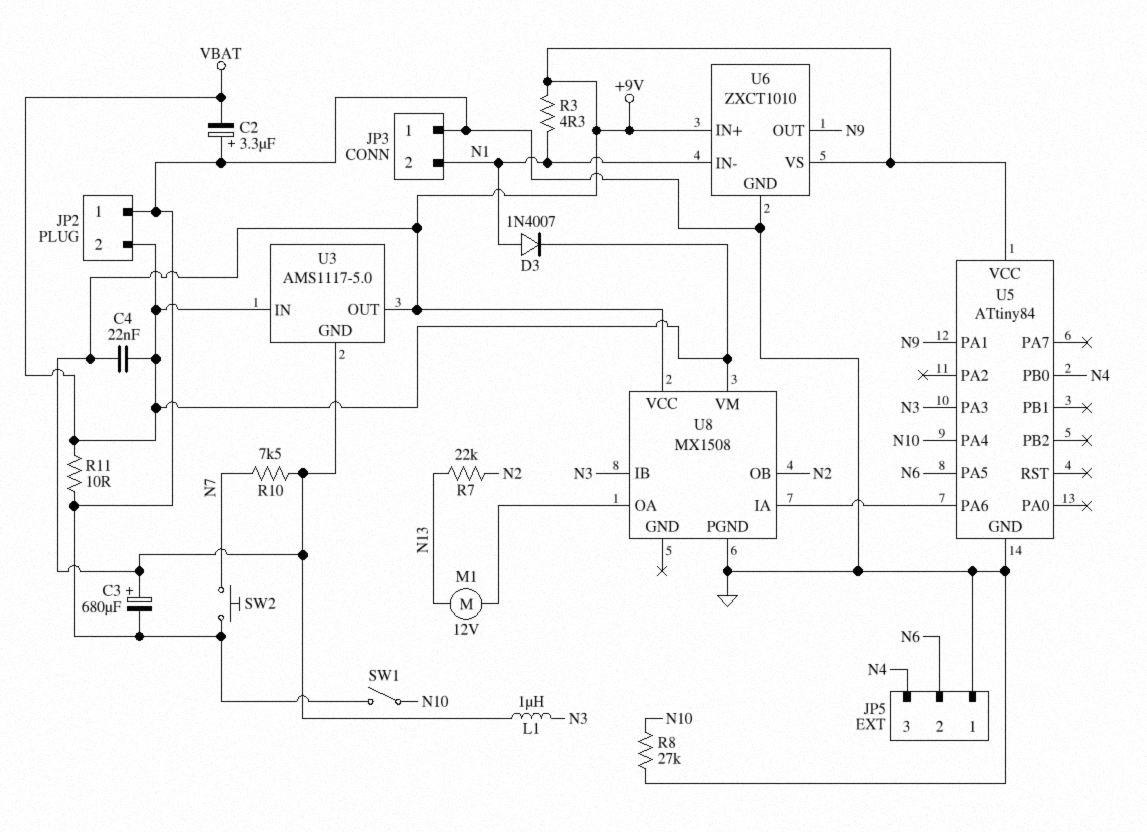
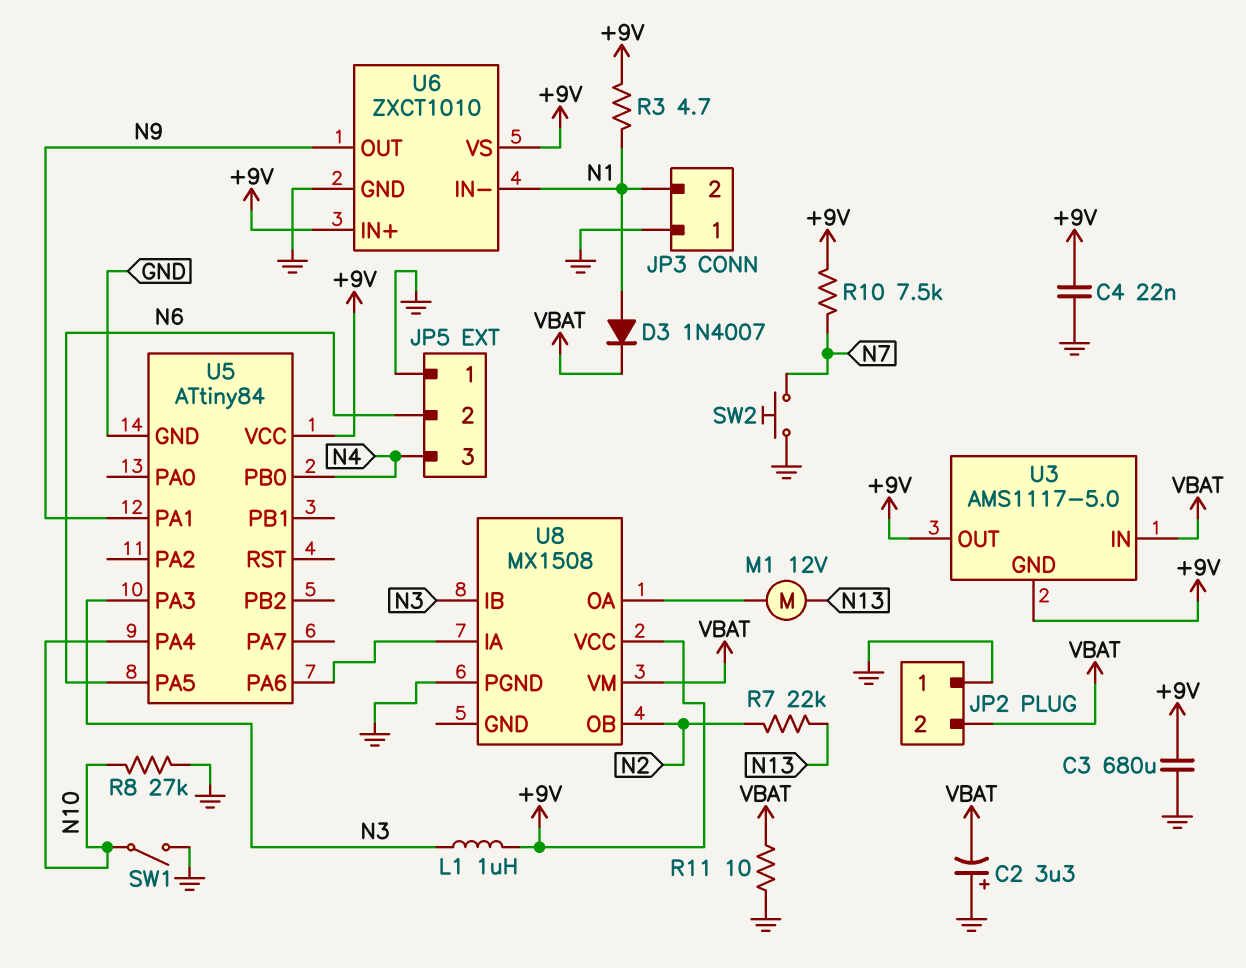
C3: 680uF (plus +9V, minus GND) -> 680uF (+9V, GND)
C4: 22nF (+9V, VBAT) -> 22nF (+9V, GND)
R3: 4.3 (+9V, N1) -> 4.7 (+9V, N1)

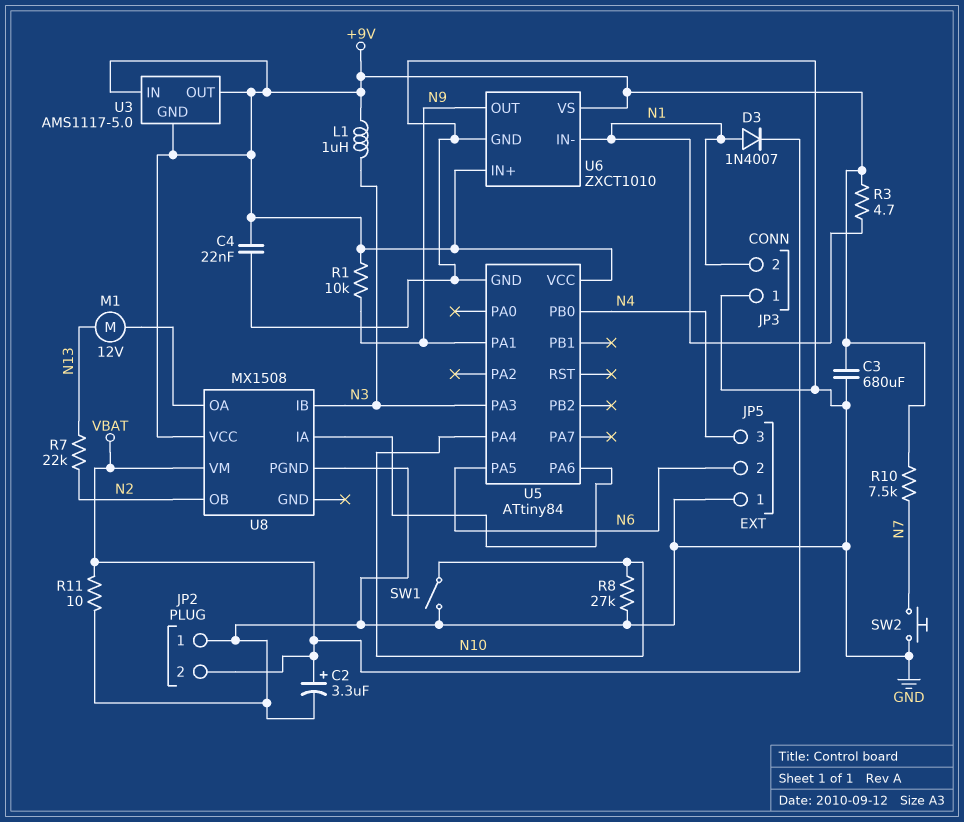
C2: 3.3uF (plus GND, minus VBAT) -> 3.3uF (plus VBAT, minus GND)
R1: none -> 10k (+9V, N9)
U3 pin IN: VBAT -> +9V

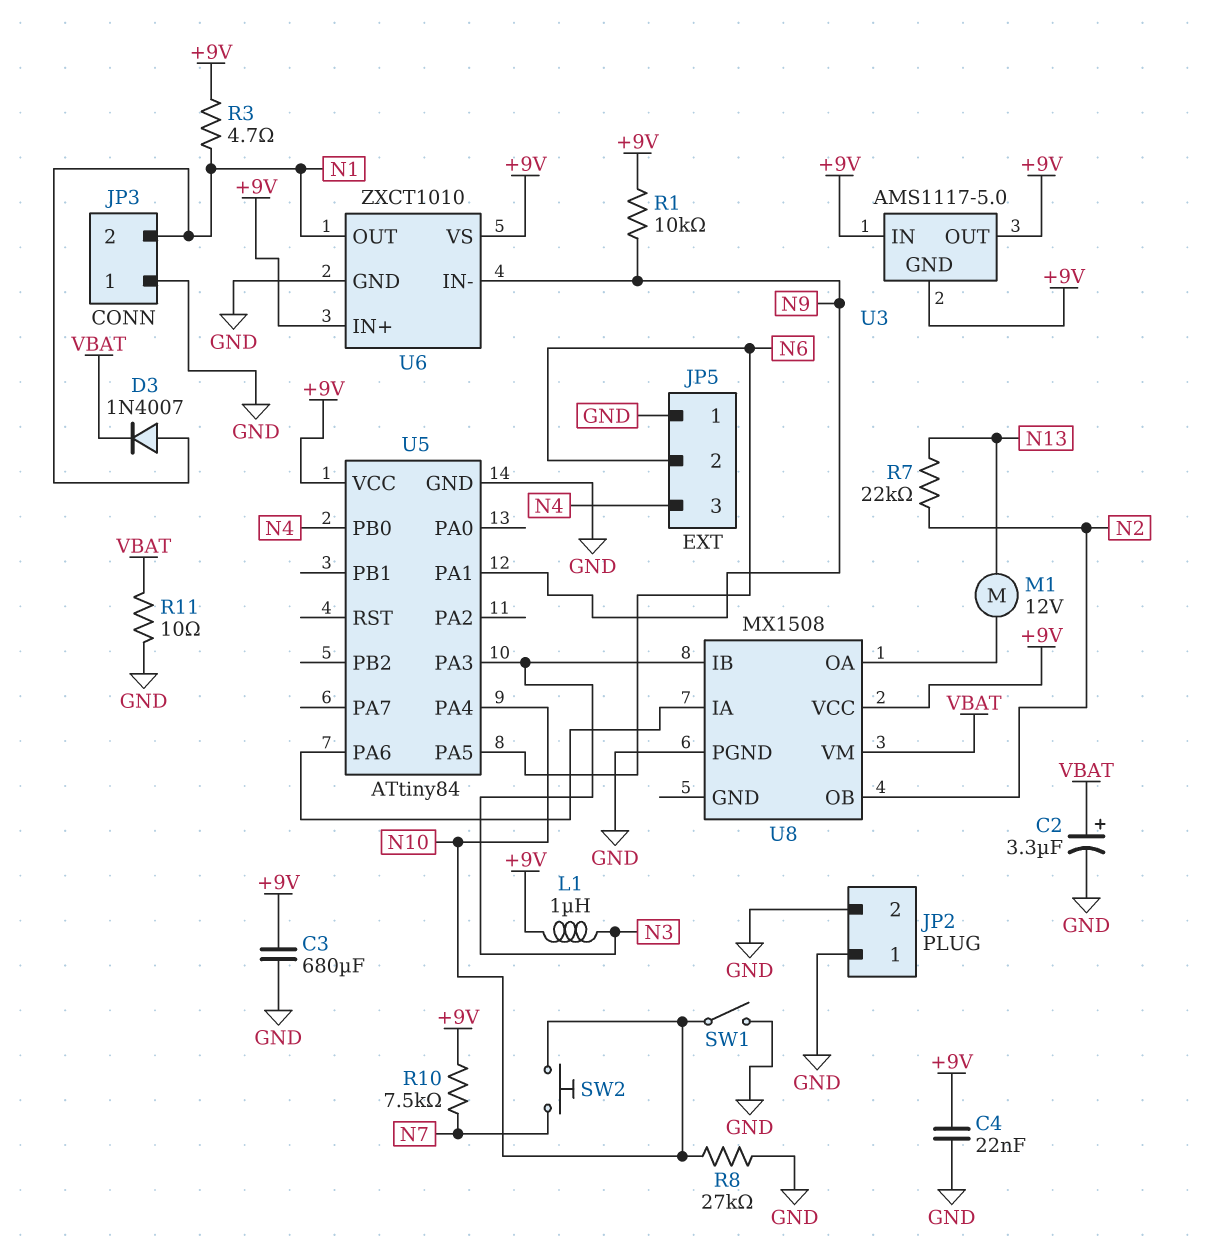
JP2 pin 2: VBAT -> GND
SW2: button (GND, N7) -> button (N7, N10)
U6 pin IN-: N1 -> N9
U6 pin OUT: N9 -> N1

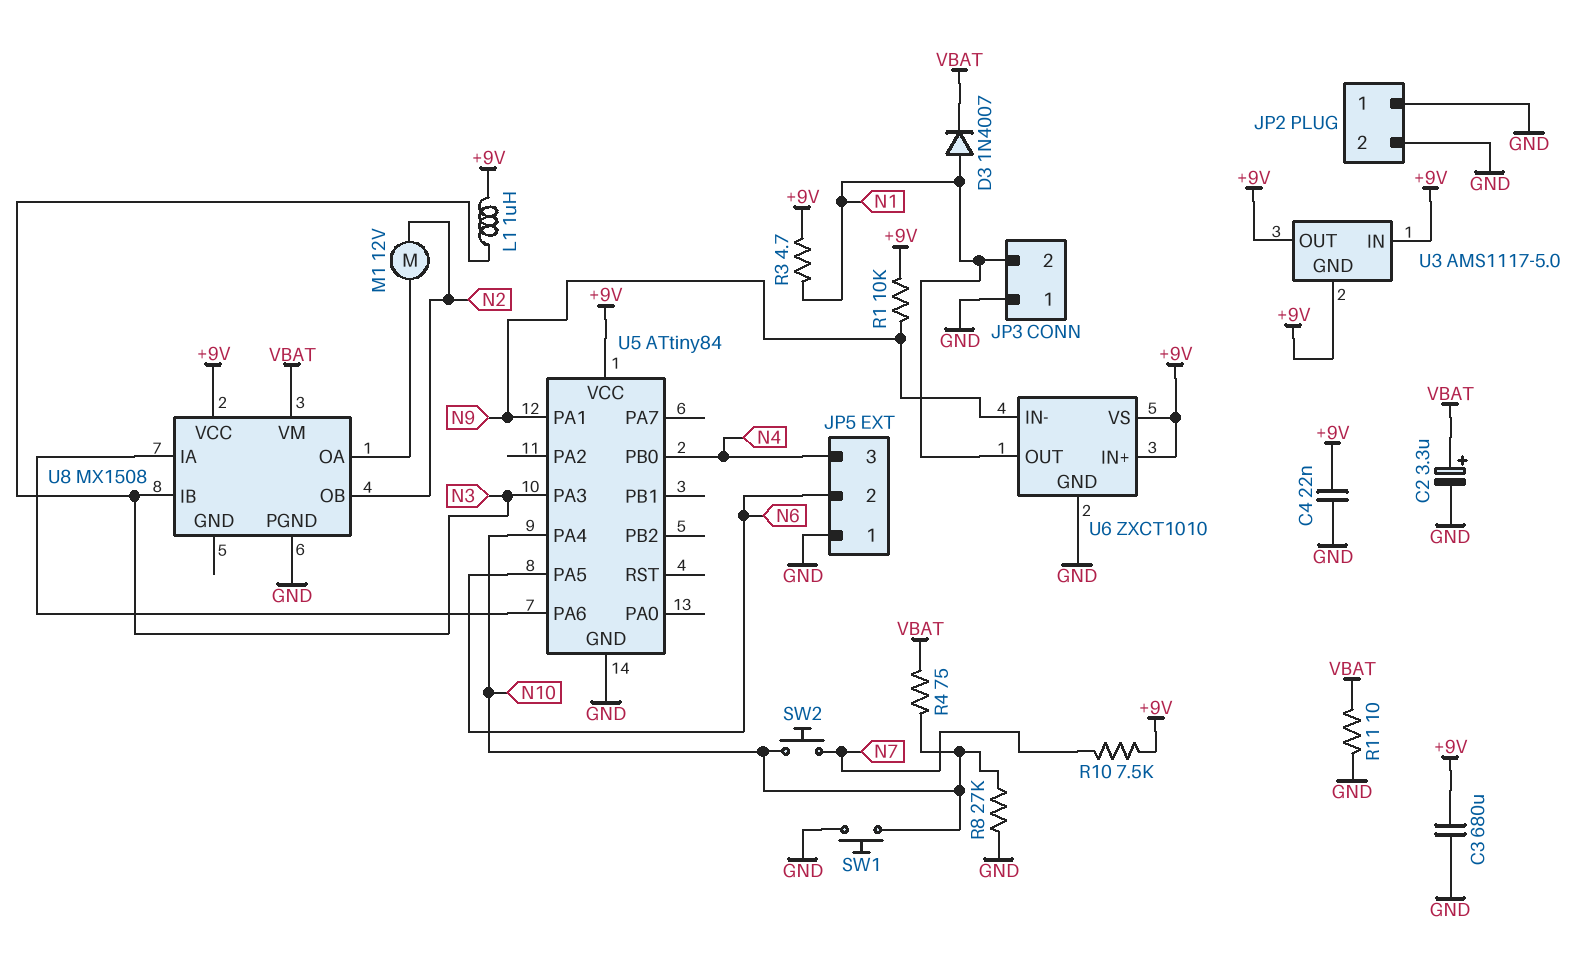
M1: motor 12V (N13, U8/OA) -> motor 12V (N2, U8/OA)
R4: none -> 75 (N10, VBAT)
R7: 22k (N2, N13) -> none
SW1: switch (GND, N10) -> button (GND, N10)

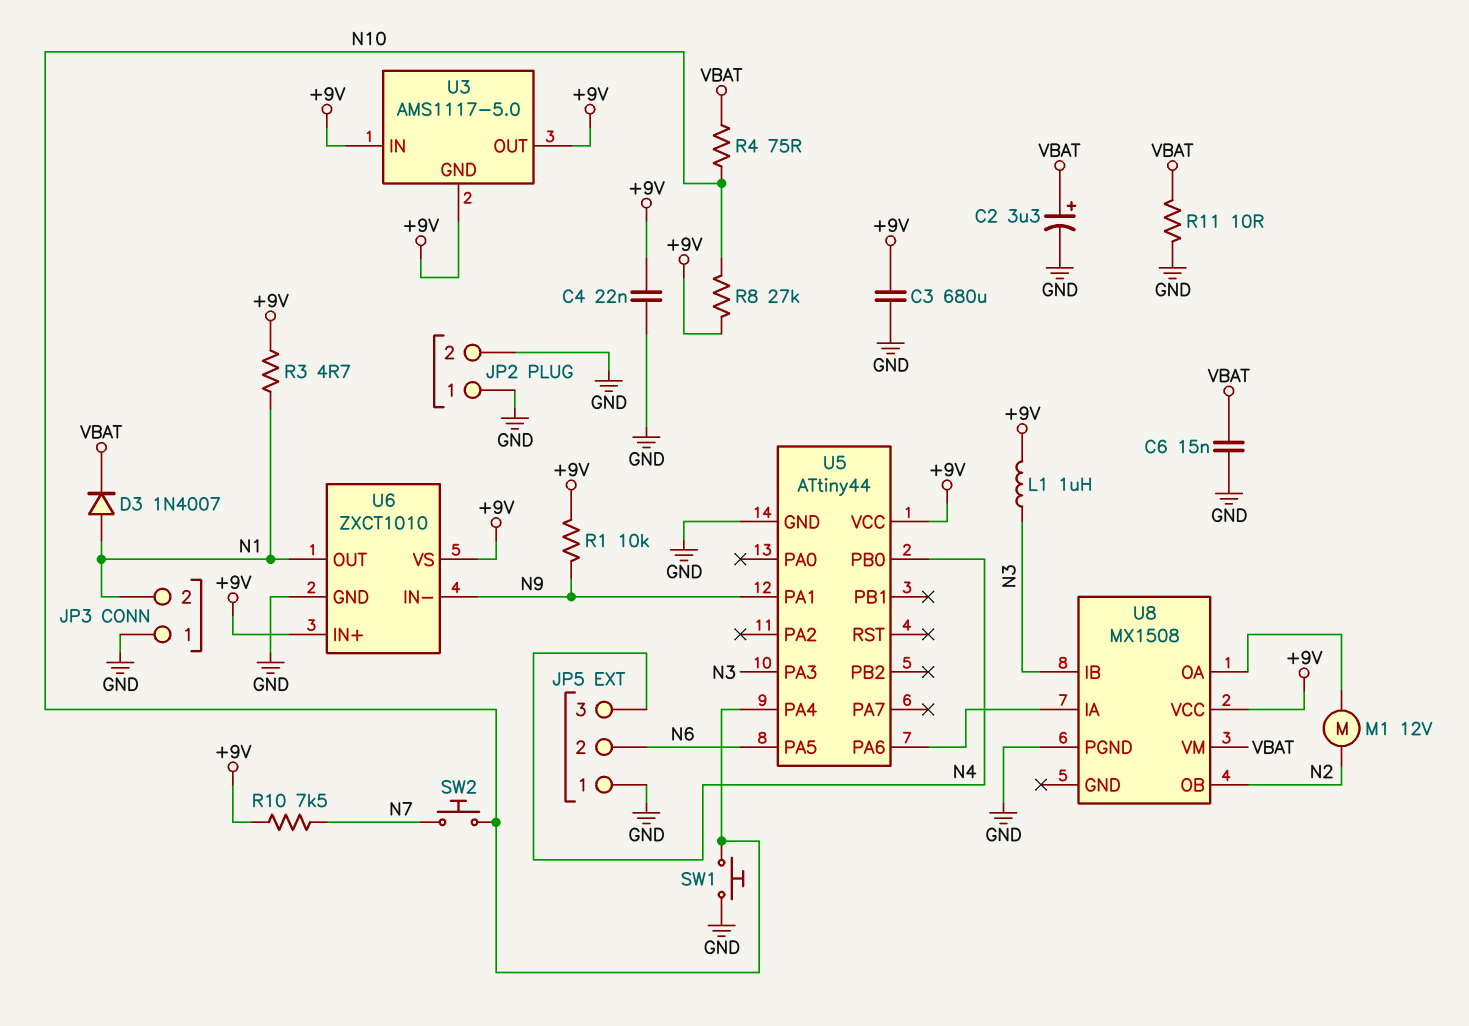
C6: none -> 15nF (GND, VBAT)
R8: 27k (GND, N10) -> 27k (+9V, N10)
U5: ATtiny84 -> ATtiny44

